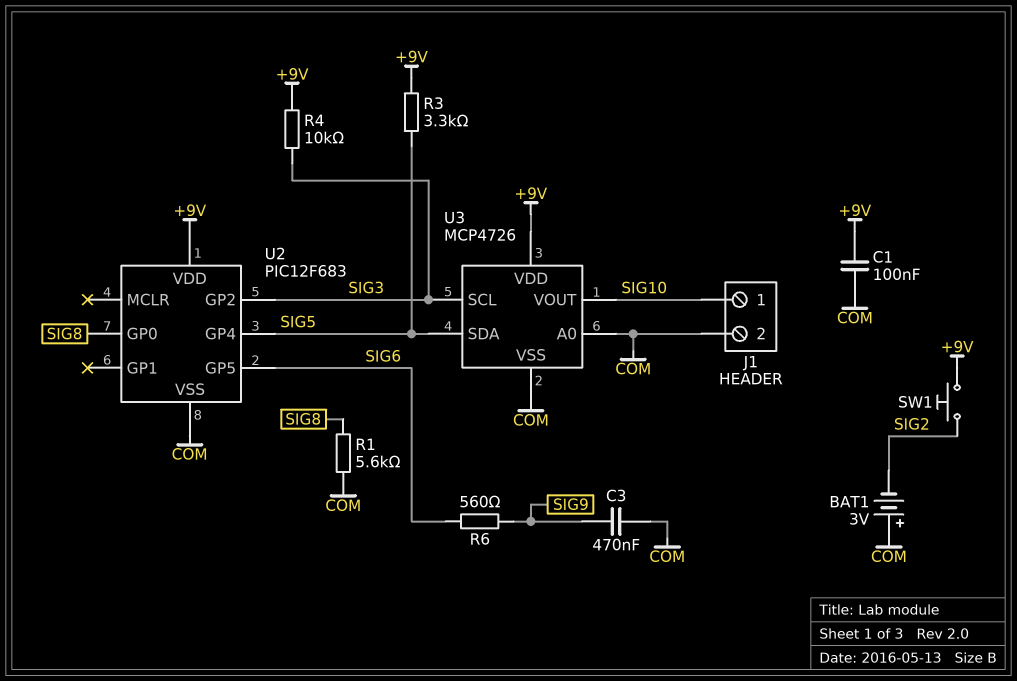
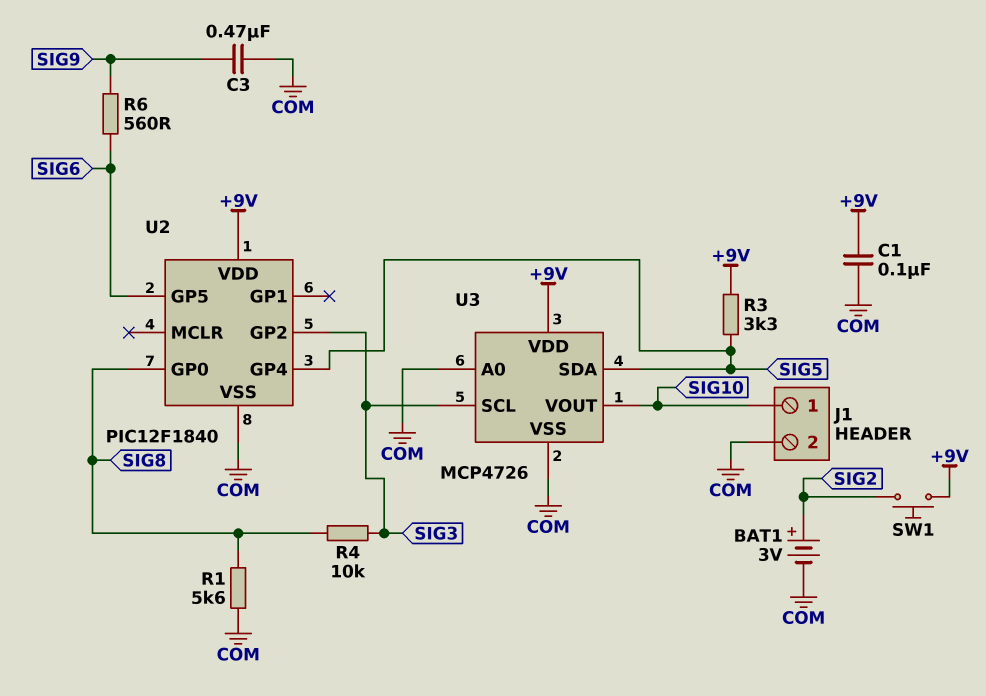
BAT1: 3V (plus COM, minus SIG2) -> 3V (plus SIG2, minus COM)
R4: 10k (+9V, SIG3) -> 10k (SIG3, SIG8)
U2: PIC12F683 -> PIC12F1840

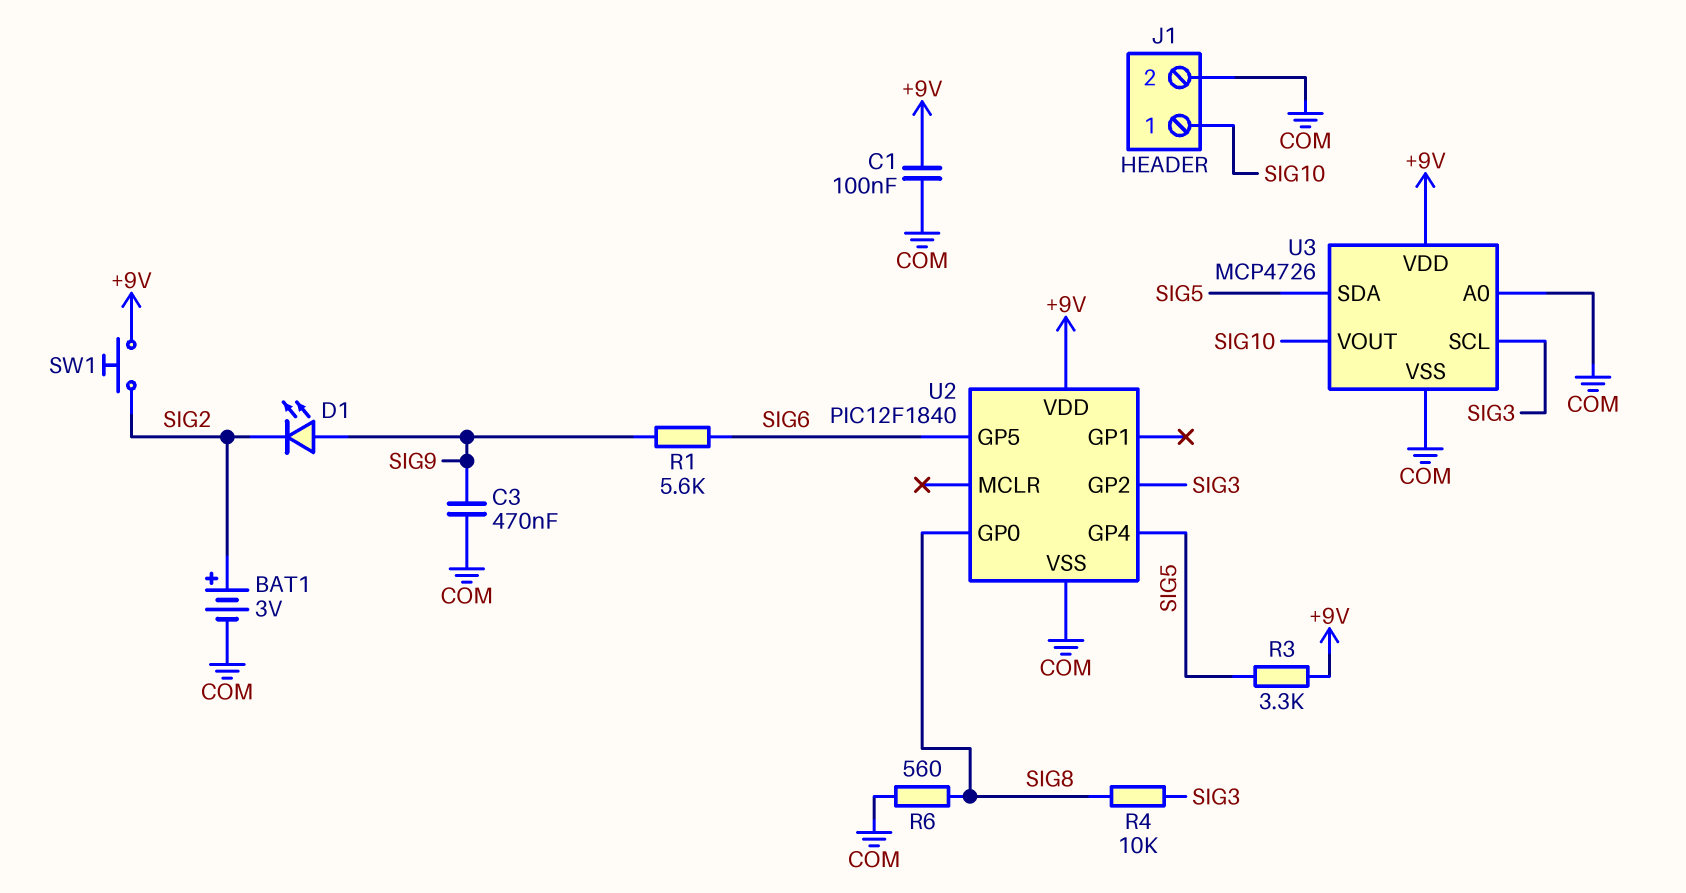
D1: none -> LED (A SIG9, K SIG2)
R1: 5.6k (COM, SIG8) -> 5.6k (SIG6, SIG9)
R6: 560 (SIG6, SIG9) -> 560 (COM, SIG8)

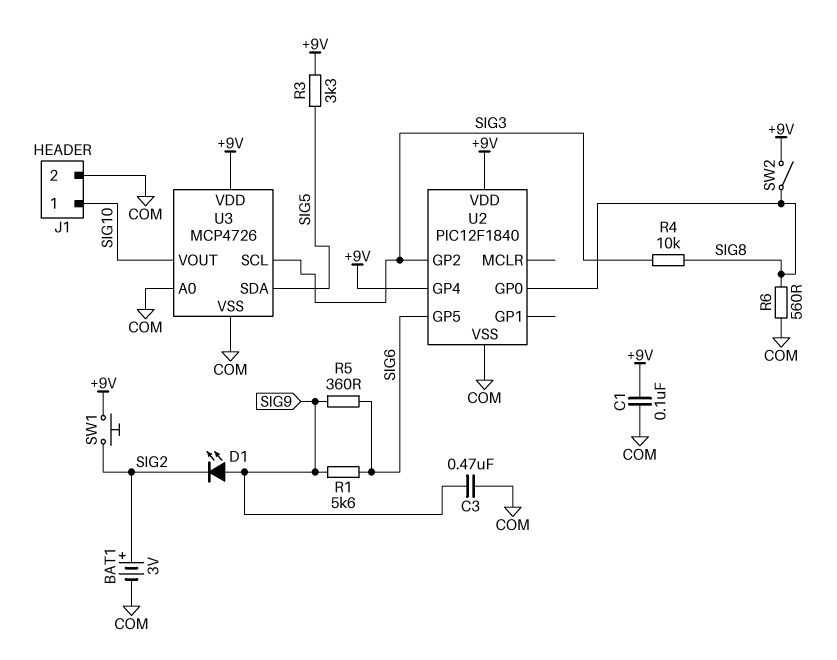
R5: none -> 360 (SIG6, SIG9)
SW2: none -> switch (+9V, SIG8)
U2 pin GP4: SIG5 -> +9V

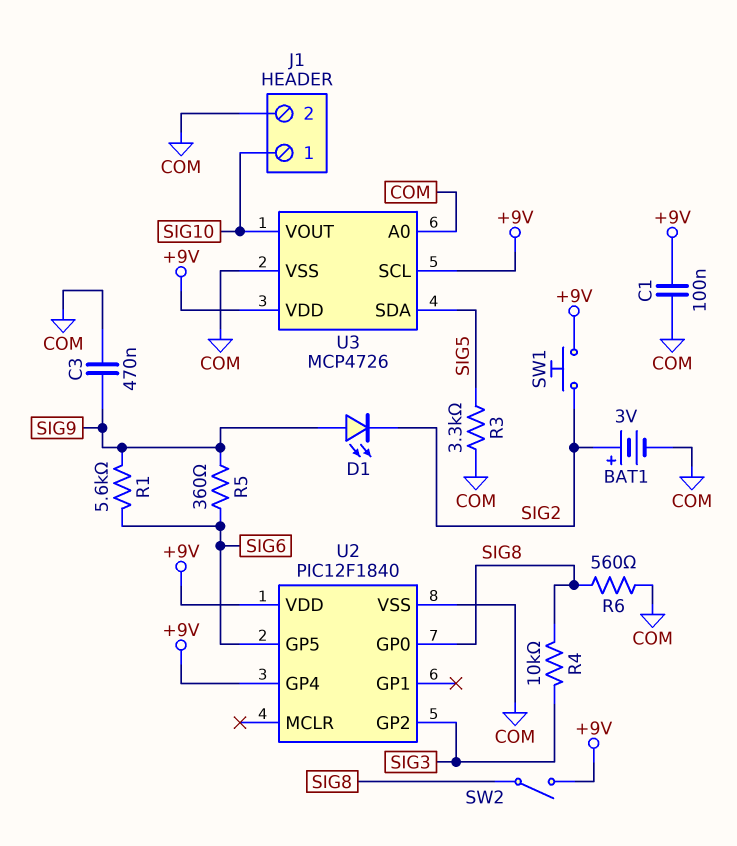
R3: 3.3k (+9V, SIG5) -> 3.3k (COM, SIG5)
U3 pin SCL: SIG3 -> +9V

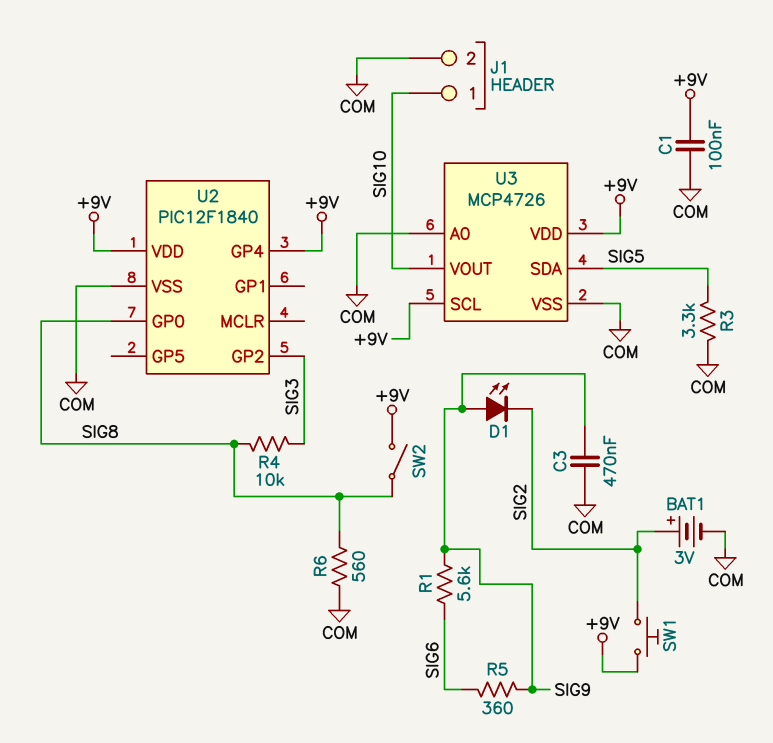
U2 pin GP5: SIG6 -> none

